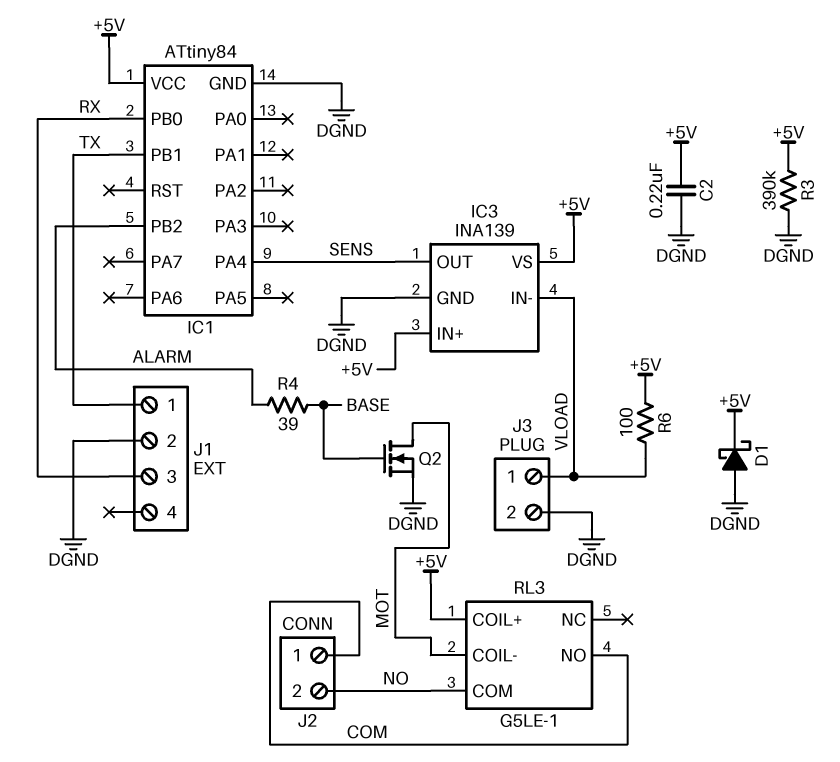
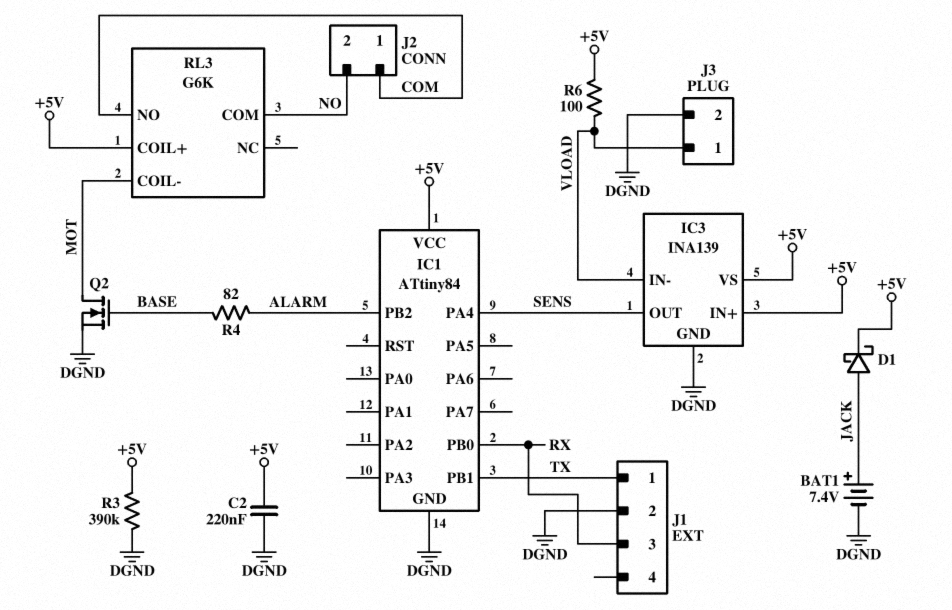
BAT1: none -> 7.4V (plus JACK, minus DGND)
D1: schottky (A DGND, K +5V) -> schottky (A JACK, K +5V)
R4: 39 (ALARM, BASE) -> 82 (ALARM, BASE)
RL3: G5LE-1 -> G6K

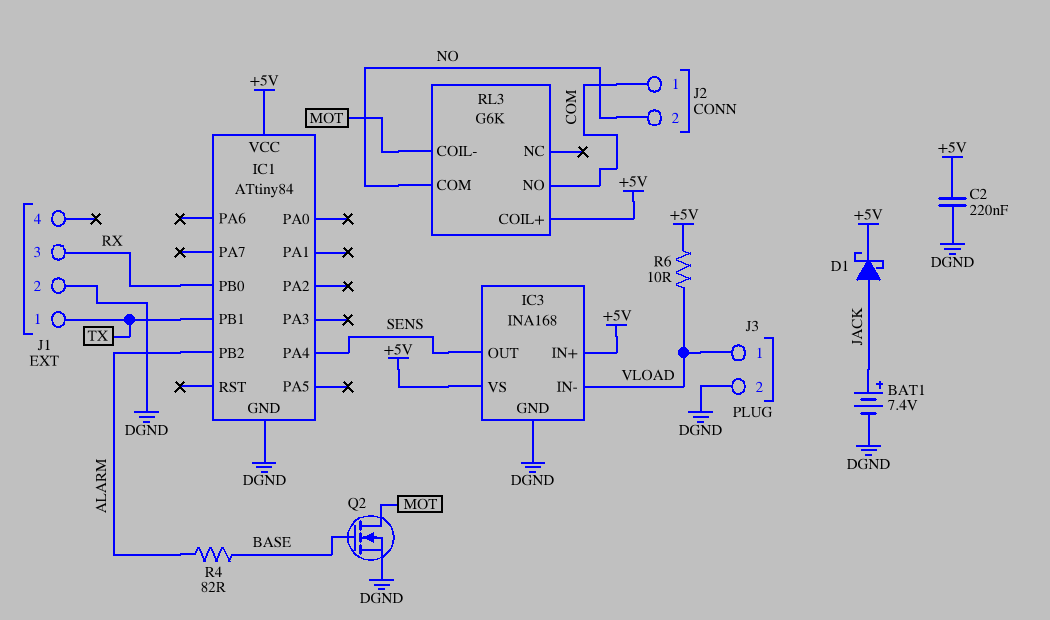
IC3: INA139 -> INA168
R3: 390k (+5V, DGND) -> none
R6: 100 (+5V, VLOAD) -> 10 (+5V, VLOAD)

